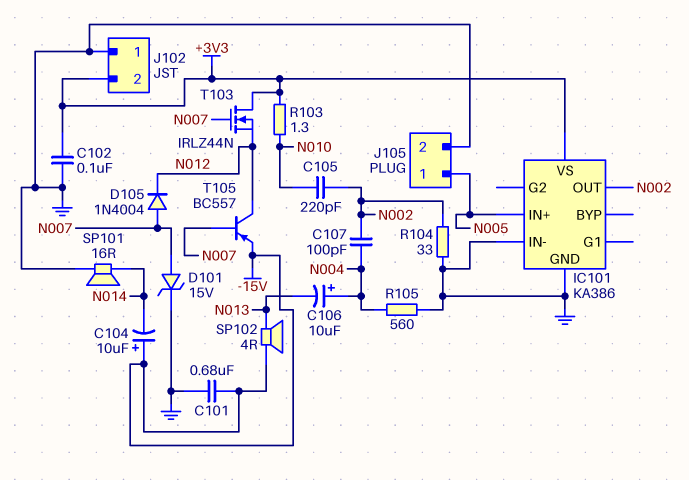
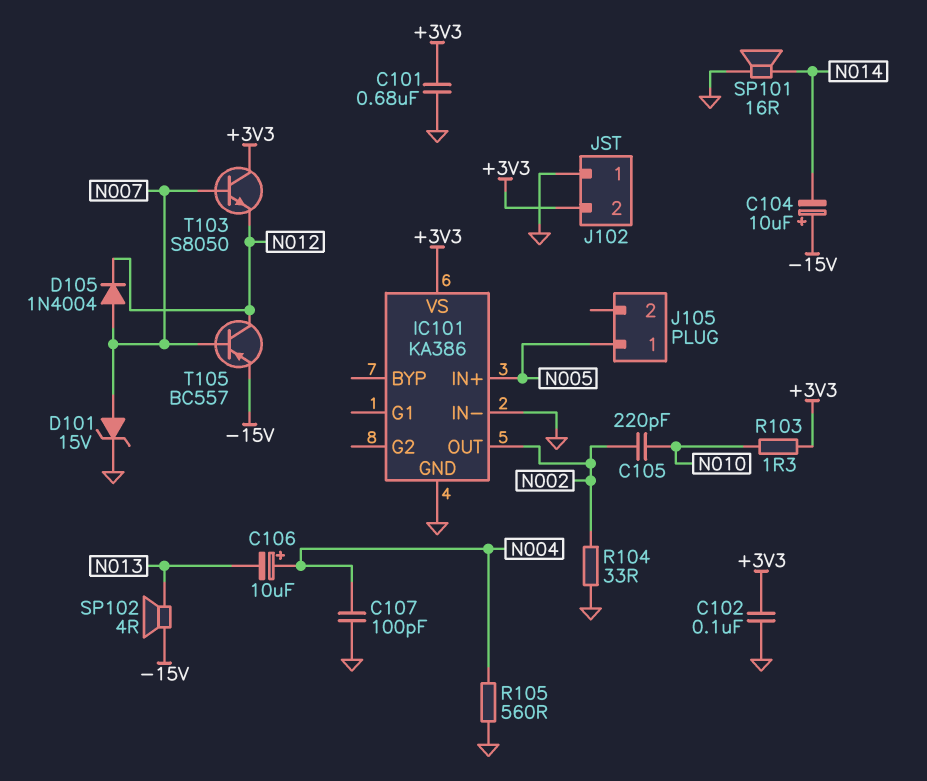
C101: 680nF (-15V, GND) -> 680nF (+3V3, GND)
C107: 100pF (N002, N004) -> 100pF (GND, N004)
J105 pin 2: GND -> none
T103: NMOS IRLZ44N (G N007, D +3V3, S N012) -> NPN S8050 (B N007, C +3V3, E N012)

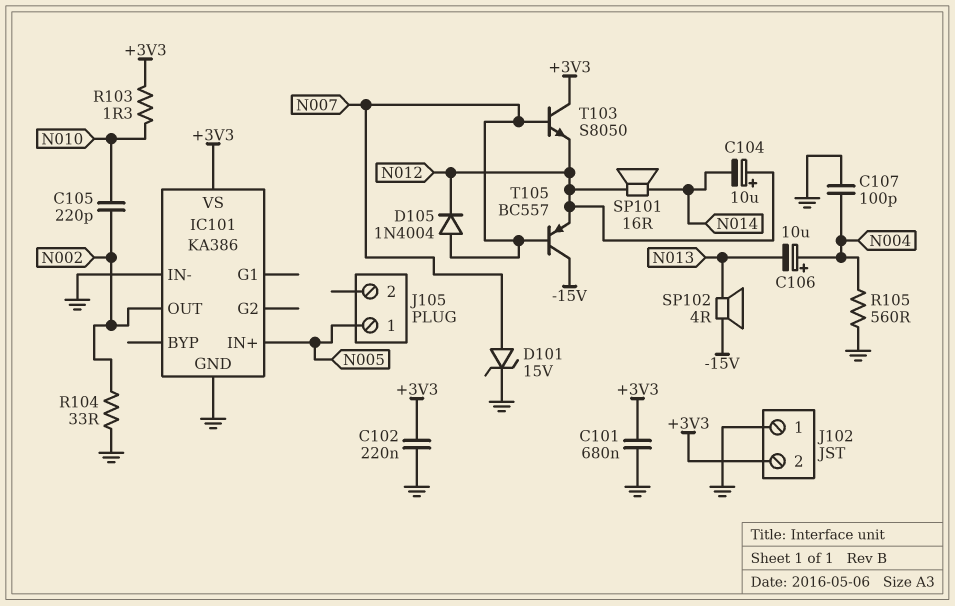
C102: 100nF (+3V3, GND) -> 220nF (+3V3, GND)
C104: 10uF (plus -15V, minus N014) -> 10uF (plus N012, minus N014)
SP101: speaker 16R (GND, N014) -> speaker 16R (N012, N014)
T105: PNP BC557 (B N007, C N012, E -15V) -> PNP BC557 (B N007, C -15V, E N012)

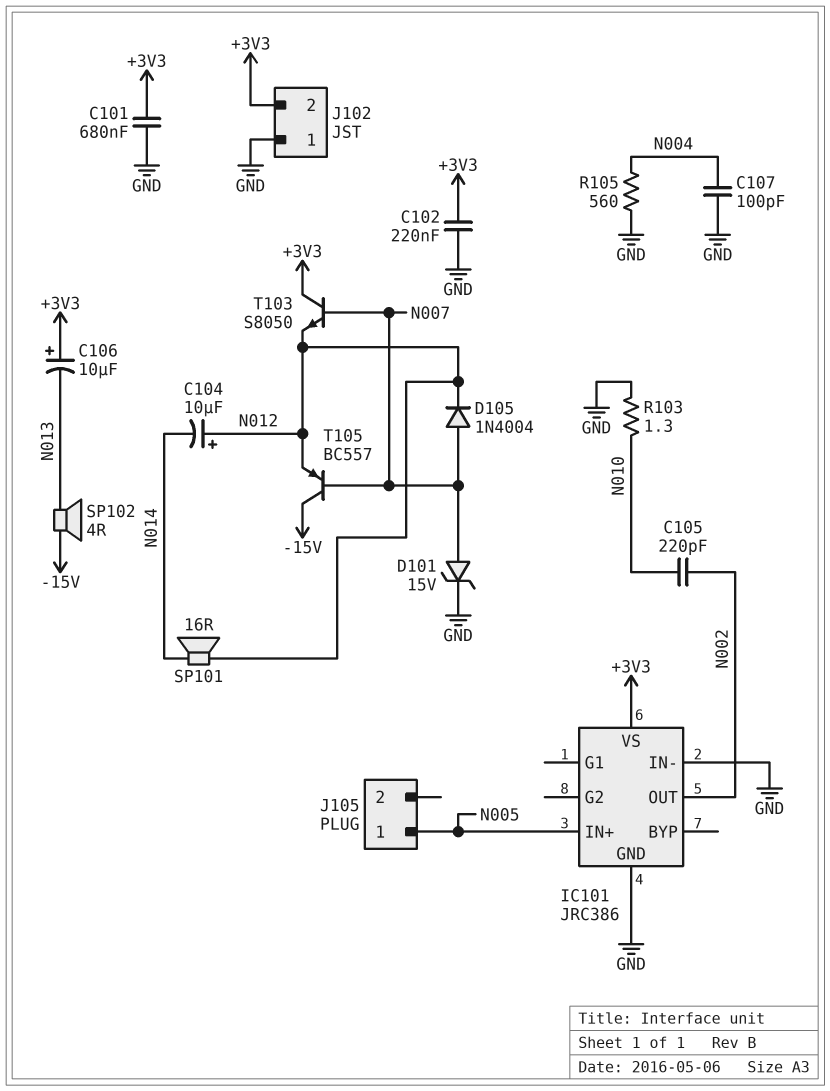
C106: 10uF (plus N004, minus N013) -> 10uF (plus +3V3, minus N013)
IC101: KA386 -> JRC386
R103: 1.3 (+3V3, N010) -> 1.3 (GND, N010)
R104: 33 (GND, N002) -> none

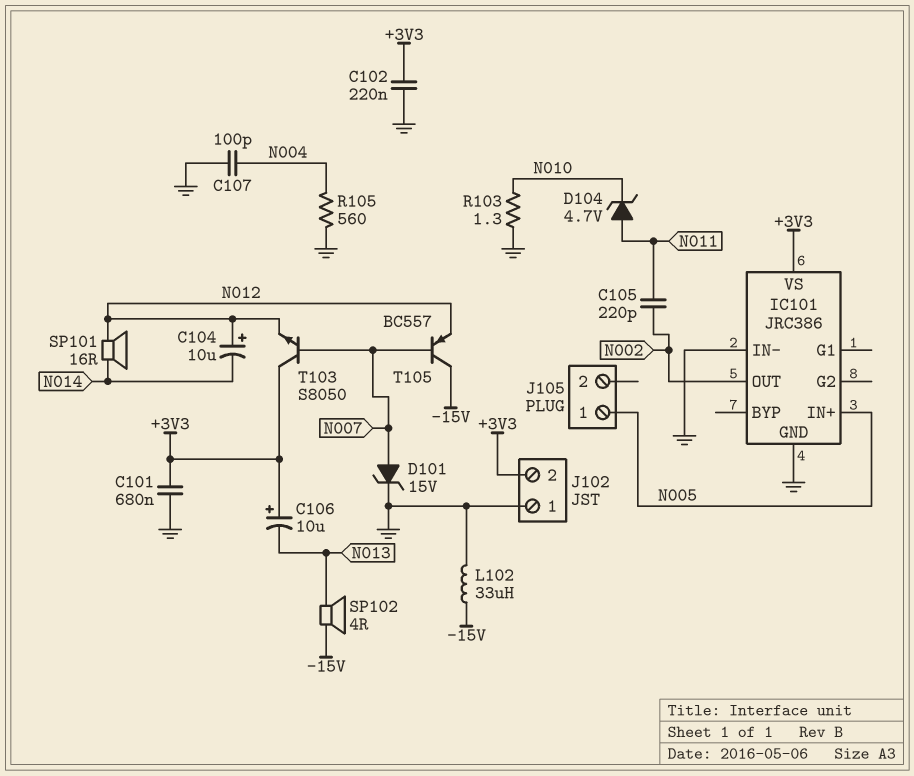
C105: 220pF (N002, N010) -> 220pF (N002, N011)
D104: none -> zener 4.7V (A N011, K N010)
D105: diode 1N4004 (A N007, K N012) -> none
L102: none -> 33uH (-15V, GND)

